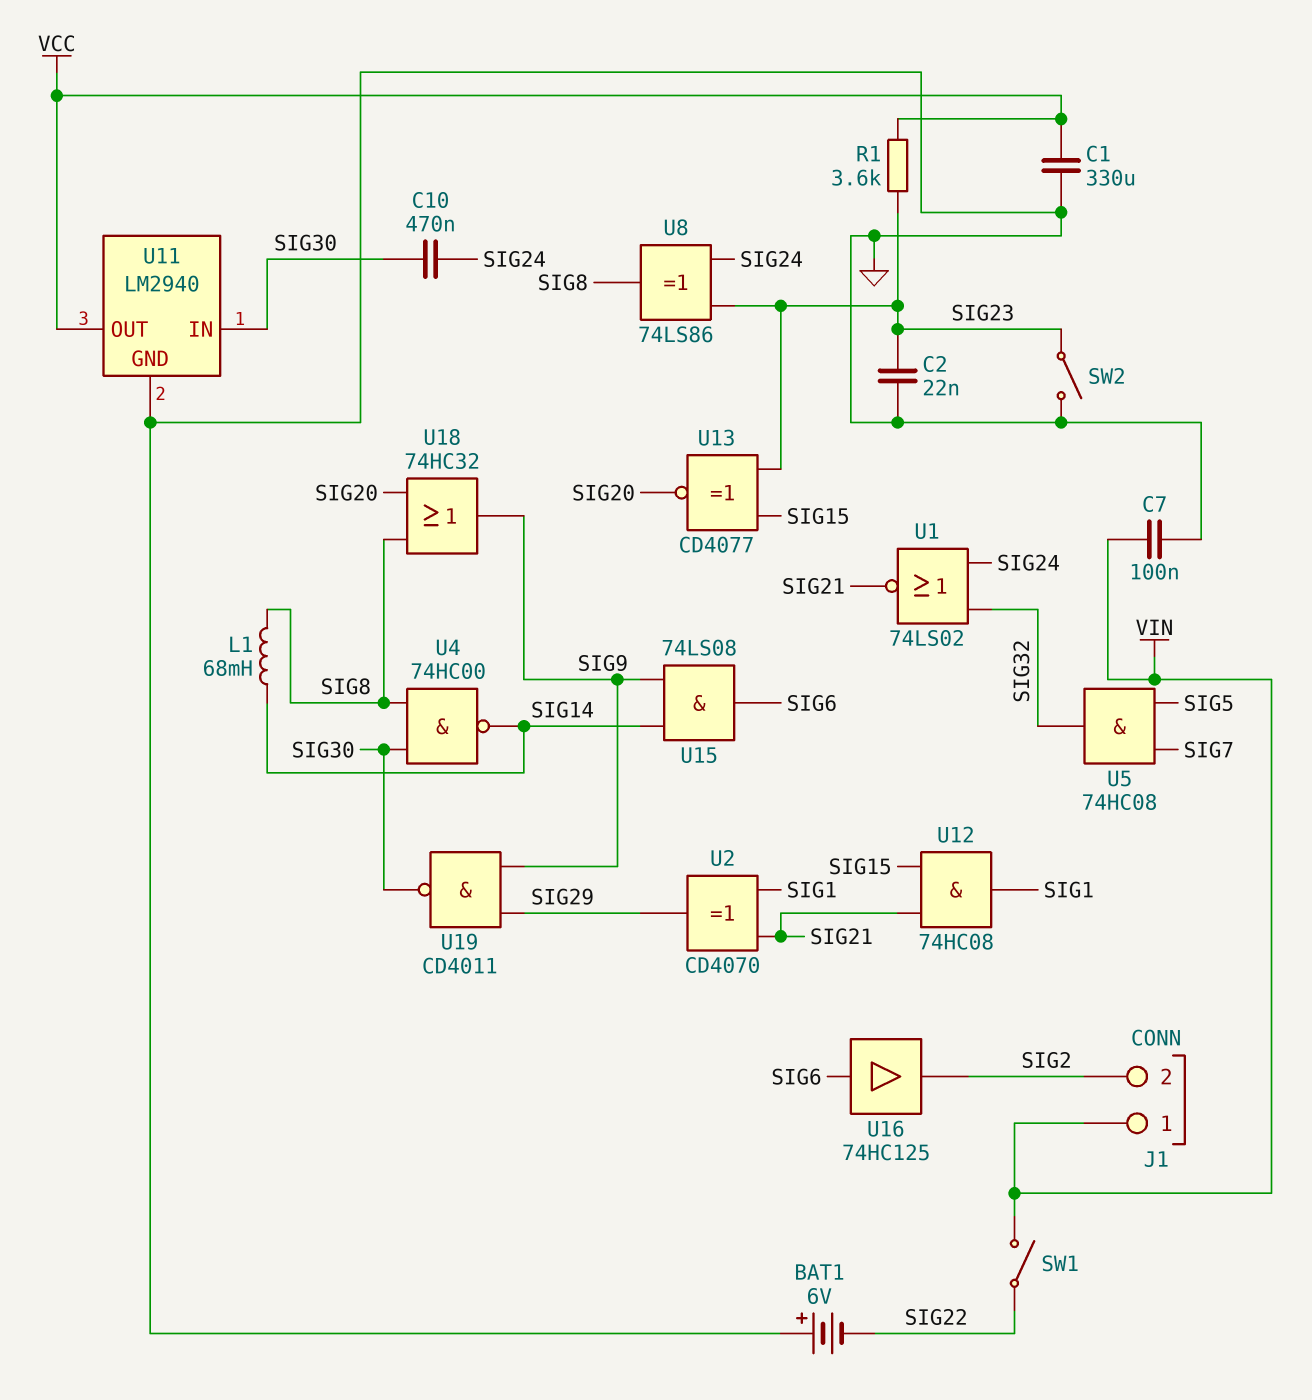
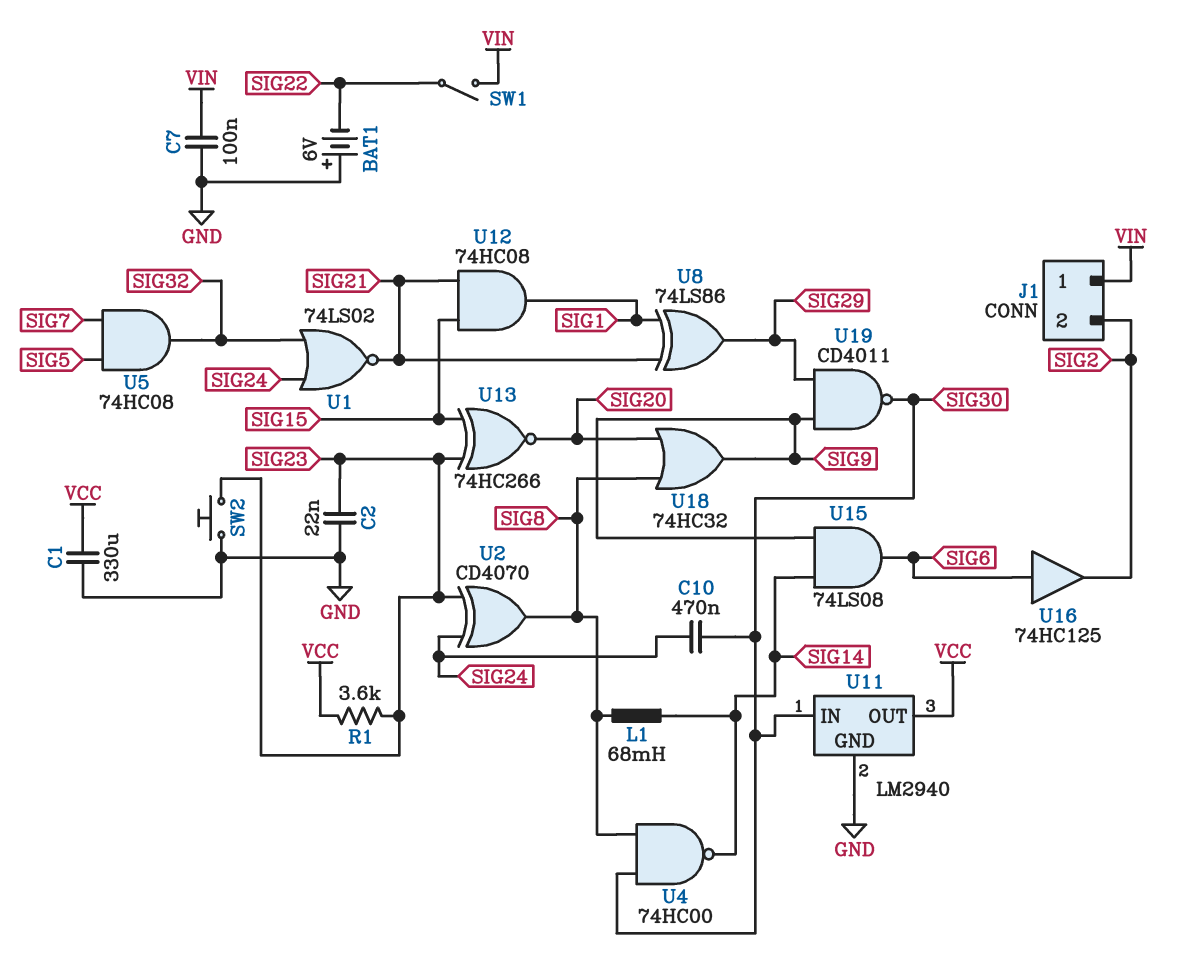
SW2: switch (GND, SIG23) -> button (GND, SIG23)
U2: XOR CD4070 (in SIG1, in SIG21, out SIG29) -> XOR CD4070 (in SIG23, in SIG24, out SIG8)
U8: XOR 74LS86 (in SIG23, in SIG24, out SIG8) -> XOR 74LS86 (in SIG1, in SIG21, out SIG29)
U13: XNOR CD4077 (in SIG15, in SIG23, out SIG20) -> XNOR 74HC266 (in SIG15, in SIG23, out SIG20)

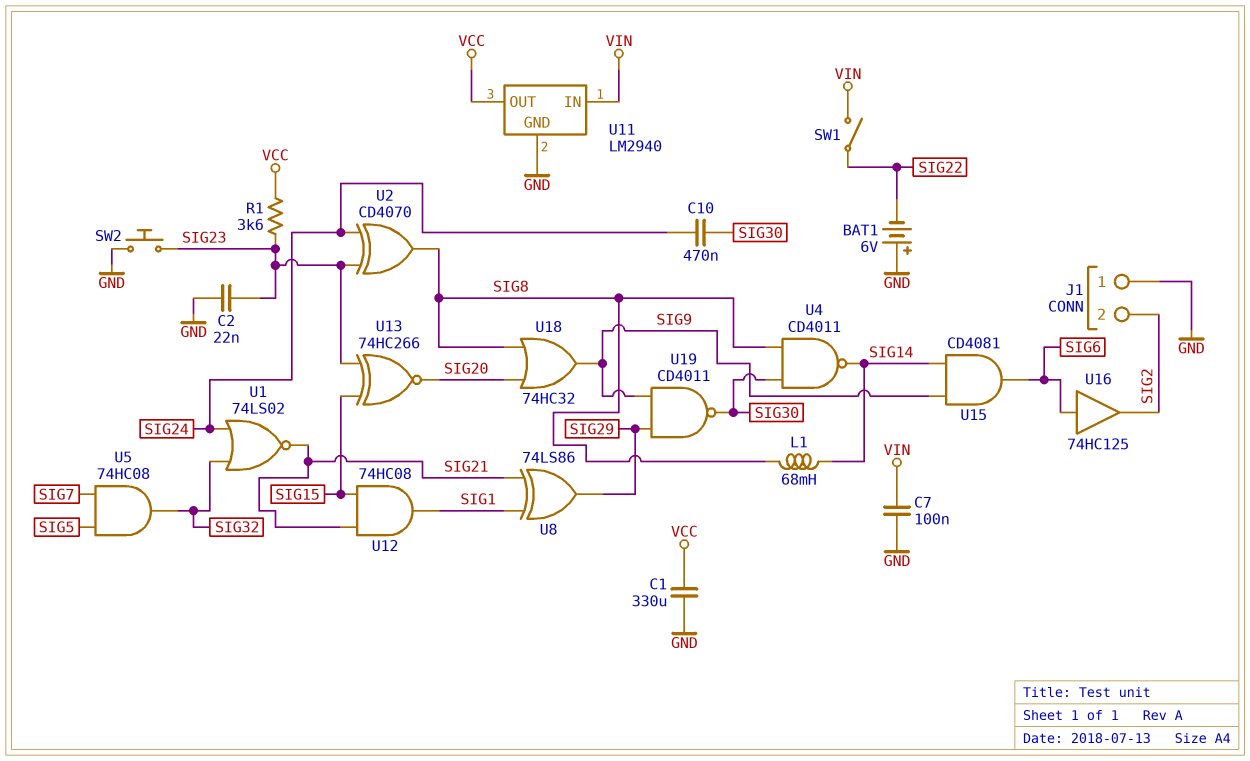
J1 pin 1: VIN -> GND
U4: NAND 74HC00 (in SIG8, in SIG30, out SIG14) -> NAND CD4011 (in SIG8, in SIG30, out SIG14)
U11 pin IN: SIG30 -> VIN
U15: AND 74LS08 (in SIG9, in SIG14, out SIG6) -> AND CD4081 (in SIG9, in SIG14, out SIG6)

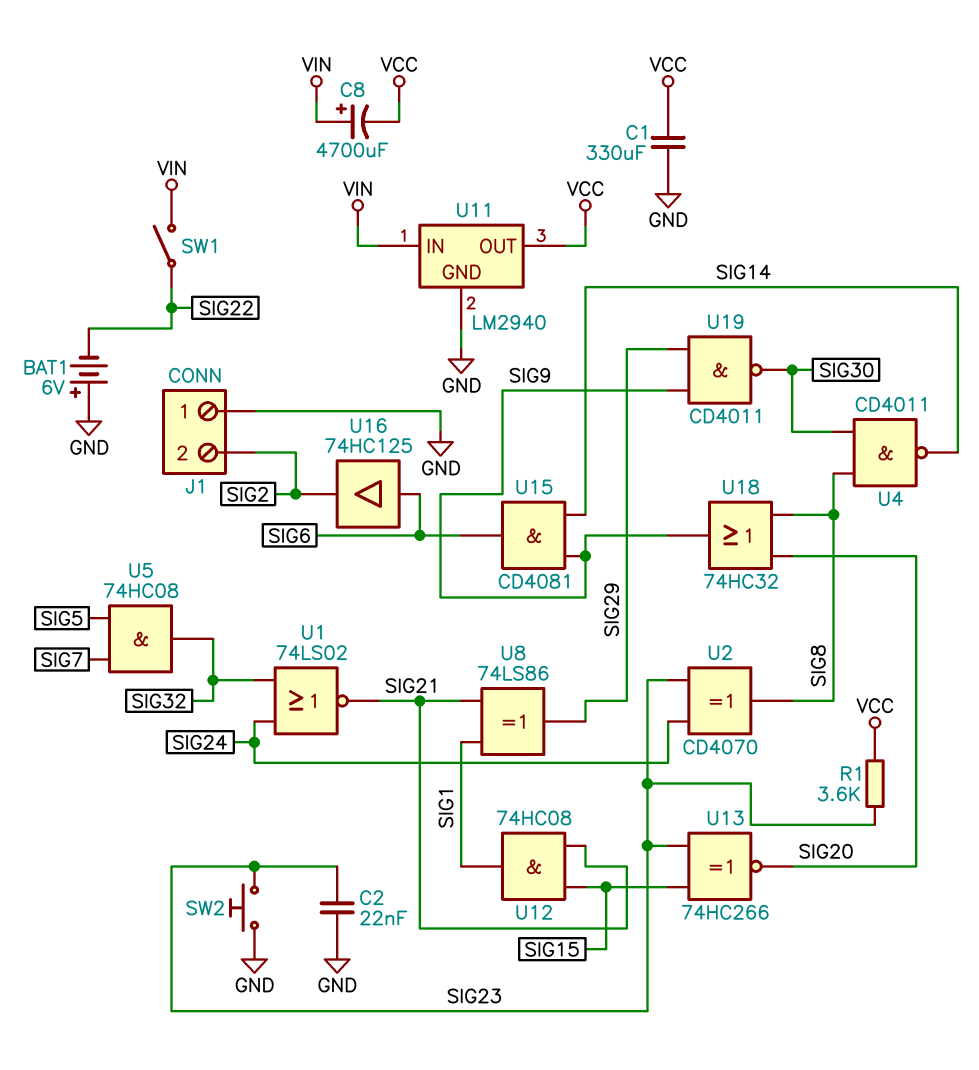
C7: 100nF (GND, VIN) -> none
C8: none -> 4700uF (plus VIN, minus VCC)
C10: 470nF (SIG24, SIG30) -> none
L1: 68mH (SIG8, SIG14) -> none

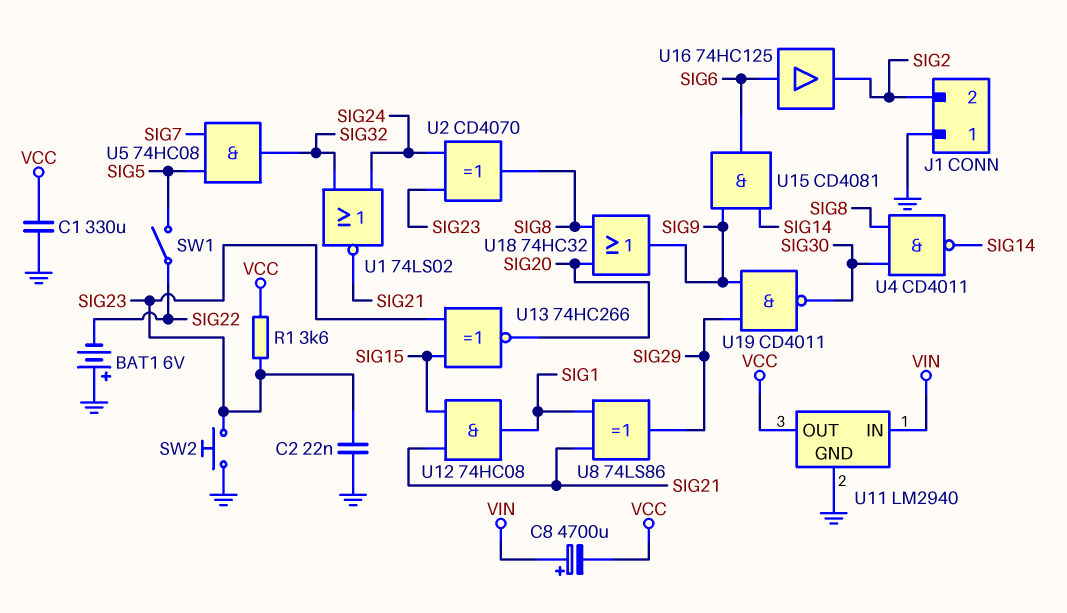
SW1: switch (SIG22, VIN) -> switch (SIG5, SIG22)

